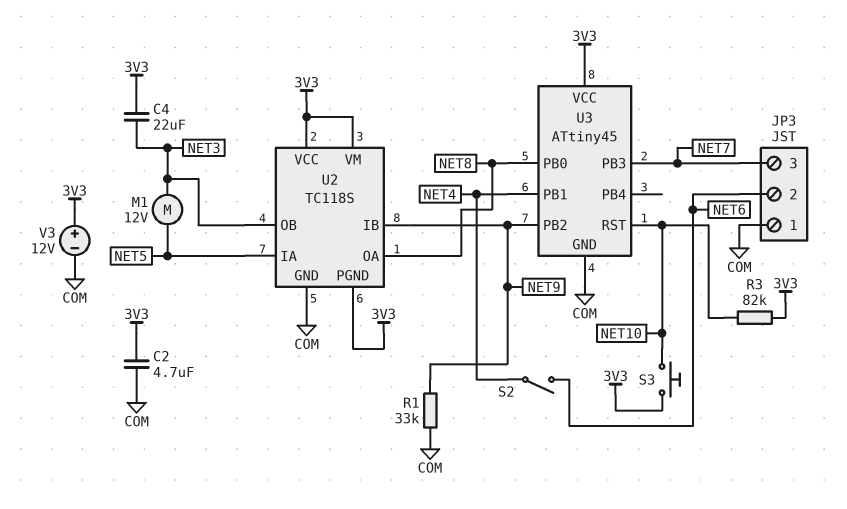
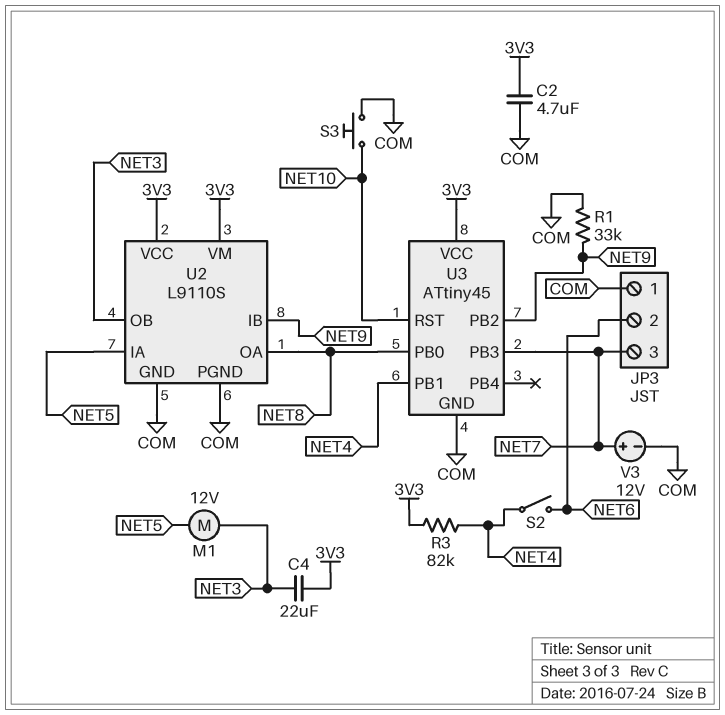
R3: 82k (3V3, NET10) -> 82k (3V3, NET4)
S3: button (3V3, NET10) -> button (COM, NET10)
U2: TC118S -> L9110S
U2 pin PGND: 3V3 -> COM
V3: 12V (plus 3V3, minus COM) -> 12V (plus NET7, minus COM)

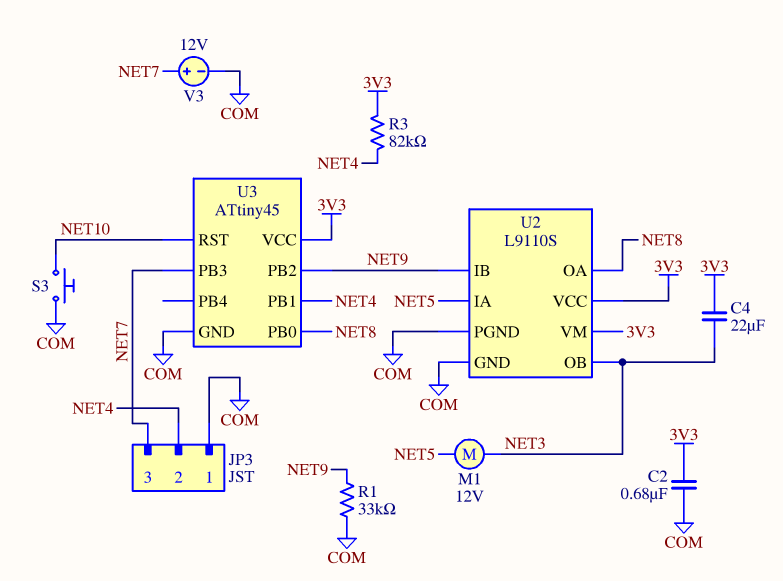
C2: 4.7uF (3V3, COM) -> 680nF (3V3, COM)
JP3 pin 2: NET6 -> NET4
S2: switch (NET4, NET6) -> none

